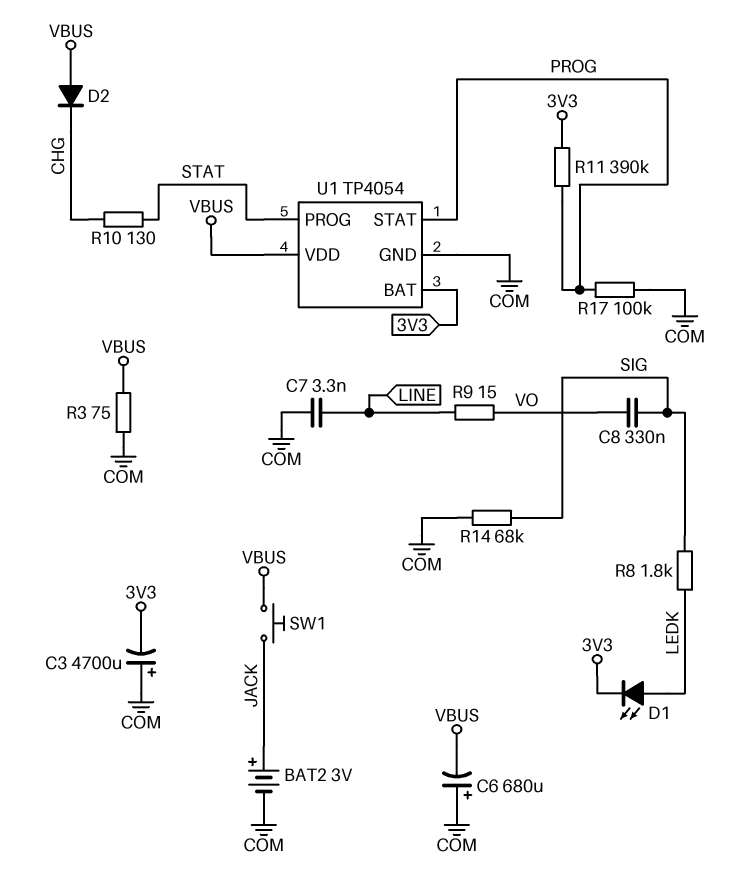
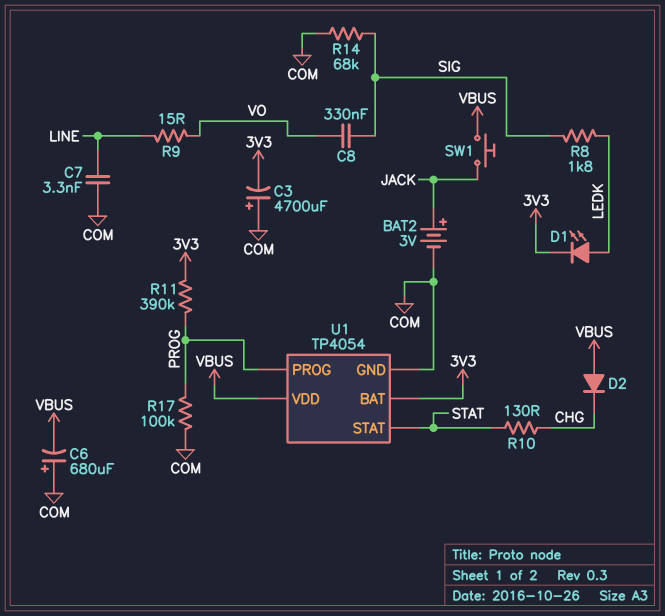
R3: 75 (COM, VBUS) -> none
U1 pin PROG: STAT -> PROG
U1 pin STAT: PROG -> STAT

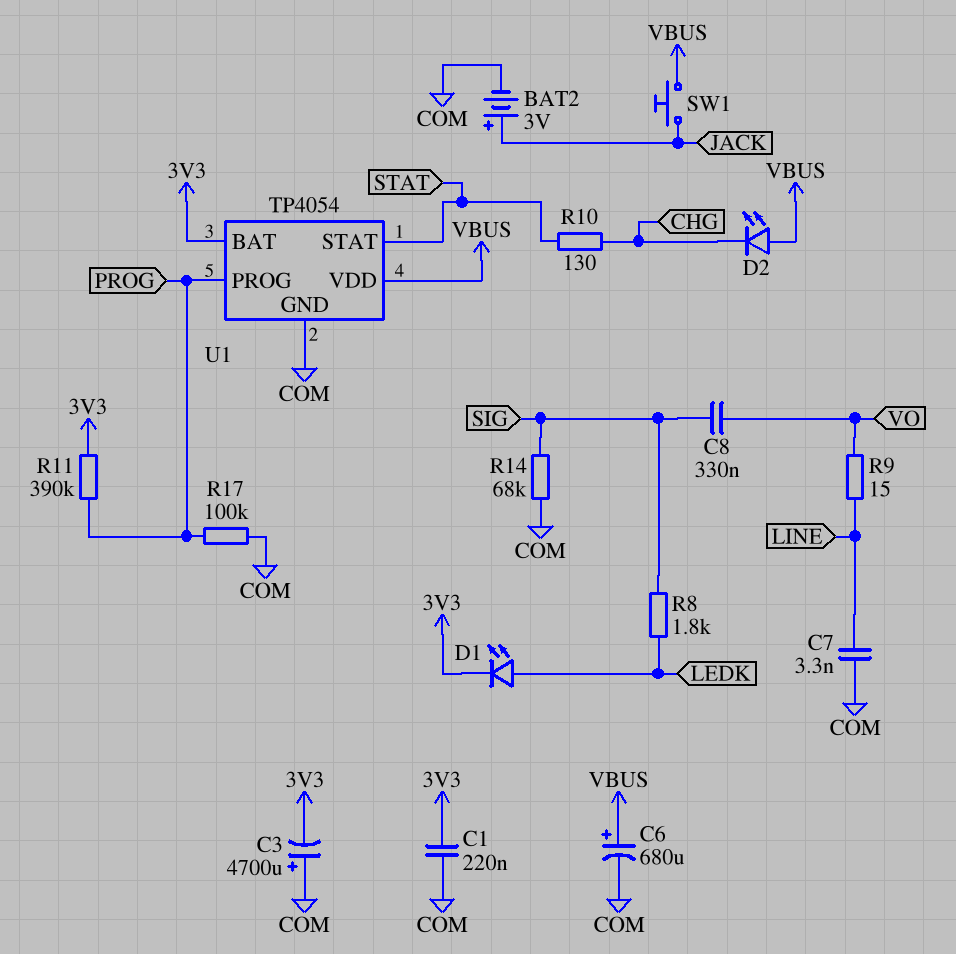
C1: none -> 220nF (3V3, COM)
C6: 680uF (plus COM, minus VBUS) -> 680uF (plus VBUS, minus COM)
D2: diode (A VBUS, K CHG) -> LED (A VBUS, K CHG)

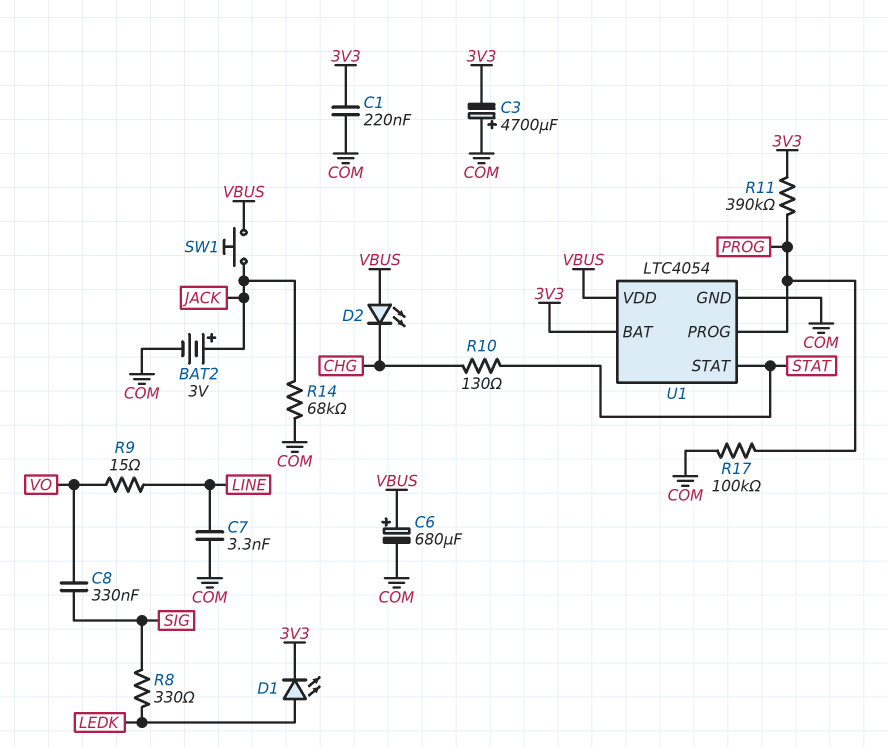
R8: 1.8k (LEDK, SIG) -> 330 (LEDK, SIG)
R14: 68k (COM, SIG) -> 68k (COM, JACK)
U1: TP4054 -> LTC4054

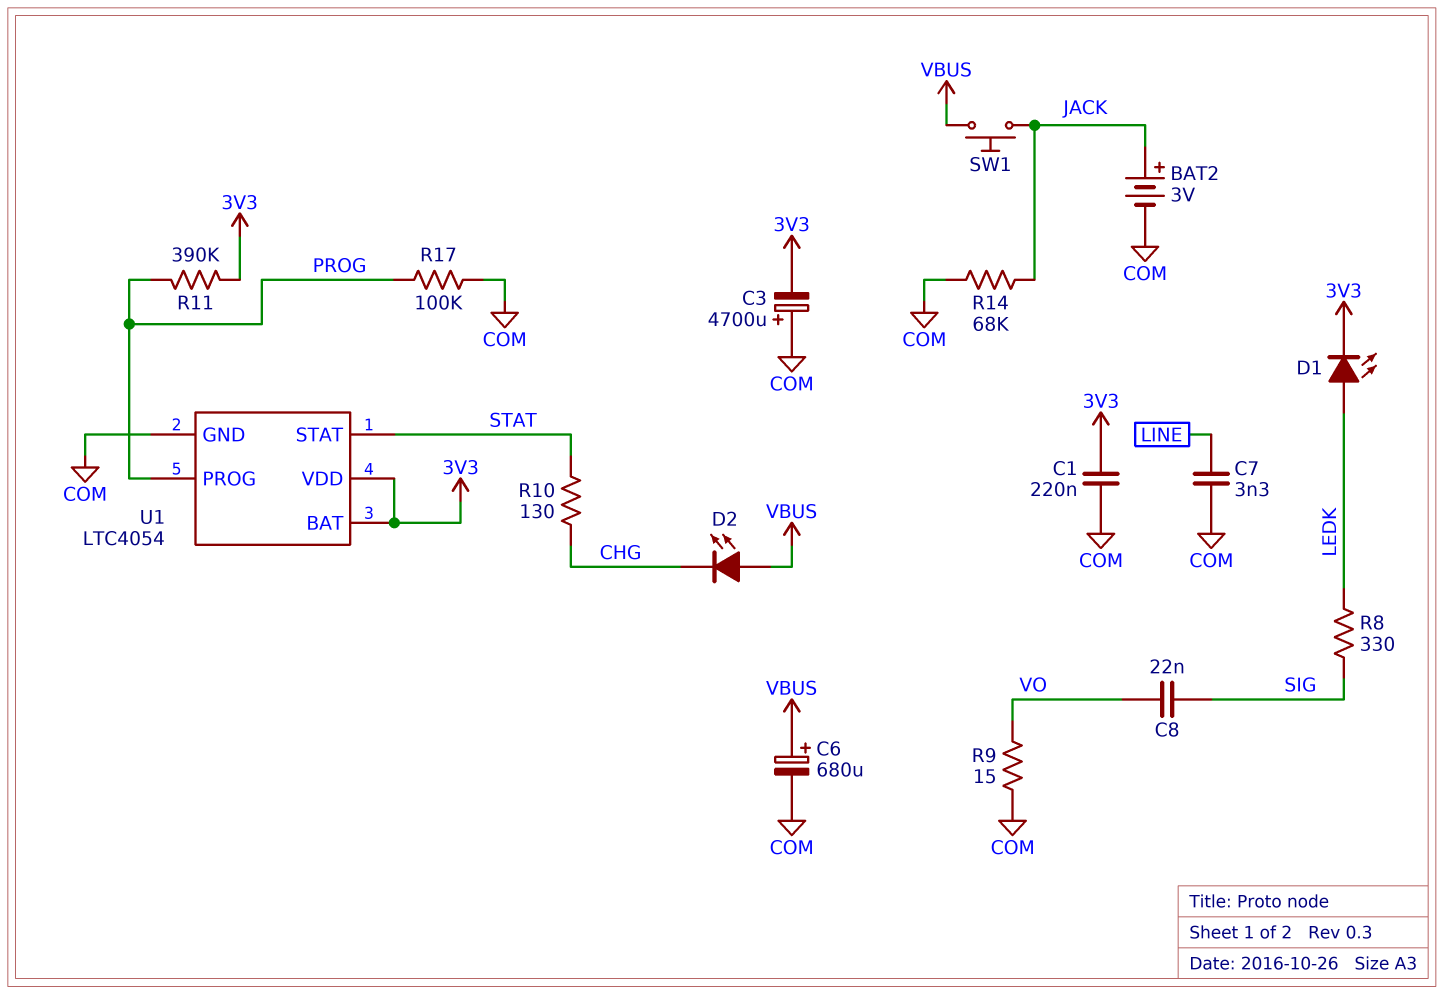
C8: 330nF (SIG, VO) -> 22nF (SIG, VO)
R9: 15 (LINE, VO) -> 15 (COM, VO)
U1 pin VDD: VBUS -> 3V3

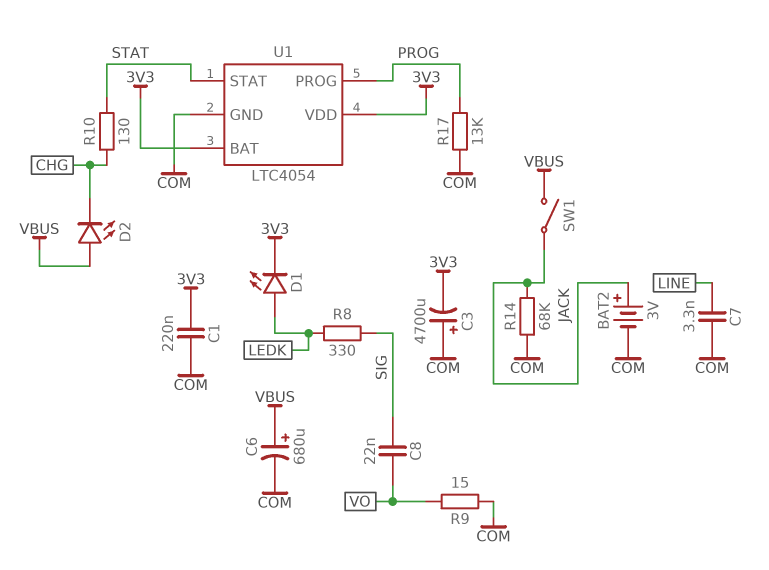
R11: 390k (3V3, PROG) -> none
R17: 100k (COM, PROG) -> 13k (COM, PROG)
SW1: button (JACK, VBUS) -> switch (JACK, VBUS)

